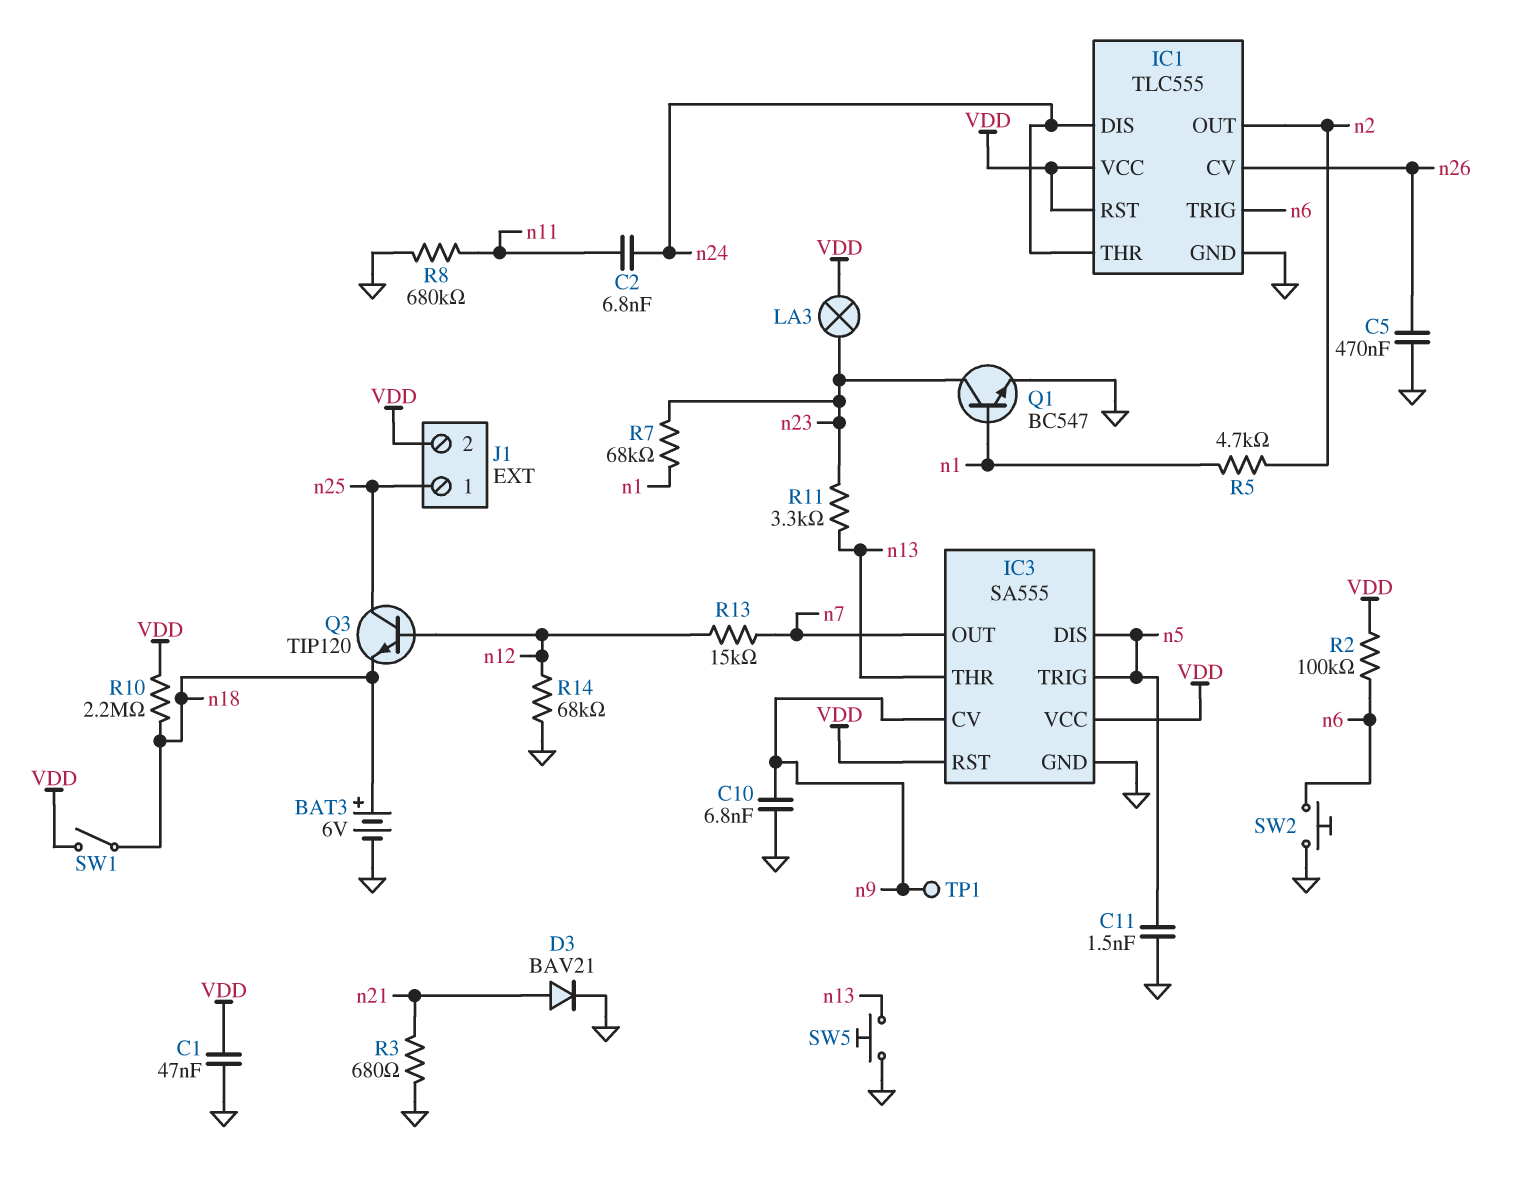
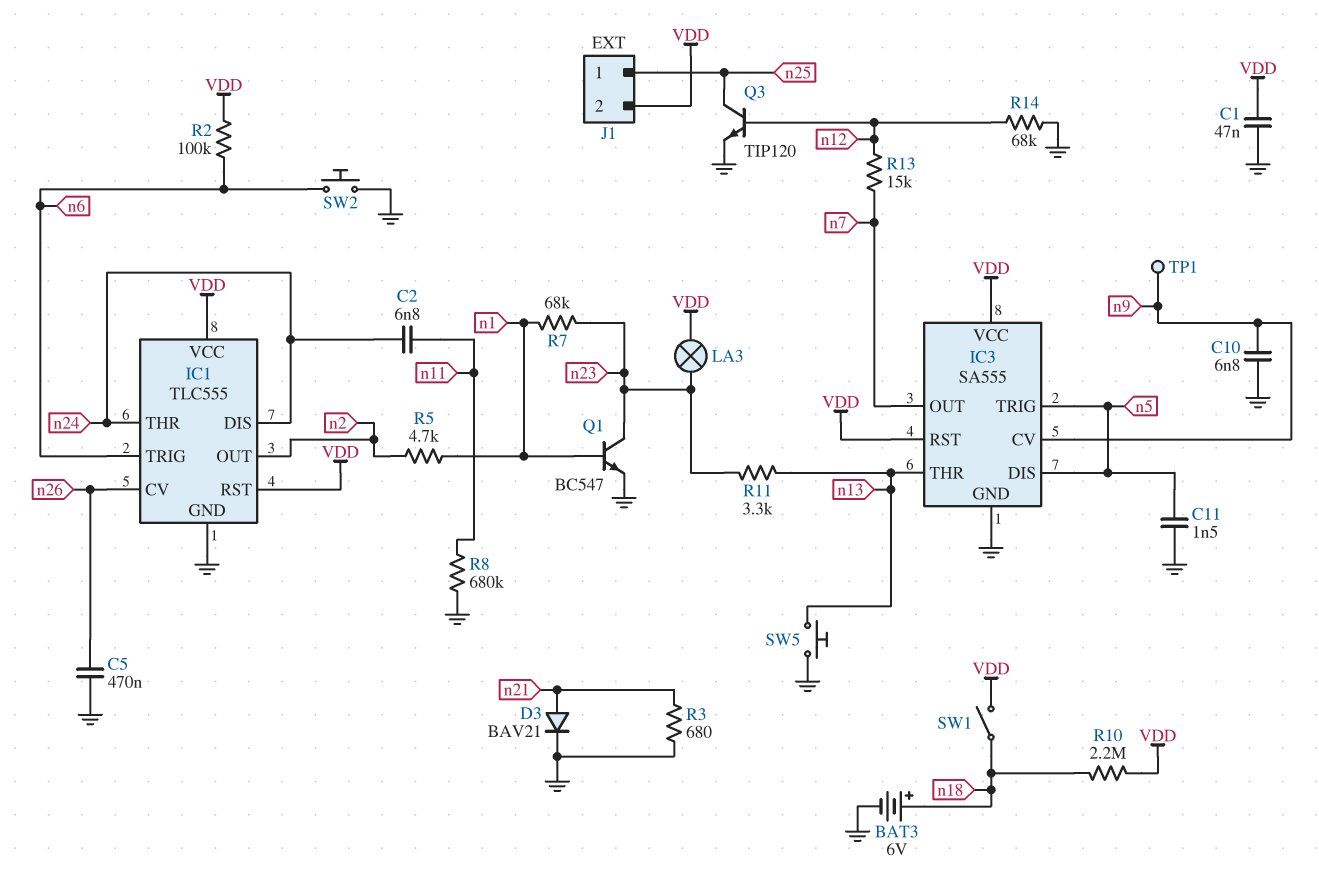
Q3: NPN TIP120 (B n12, C n25, E n18) -> NPN TIP120 (B n12, C n25, E GND)

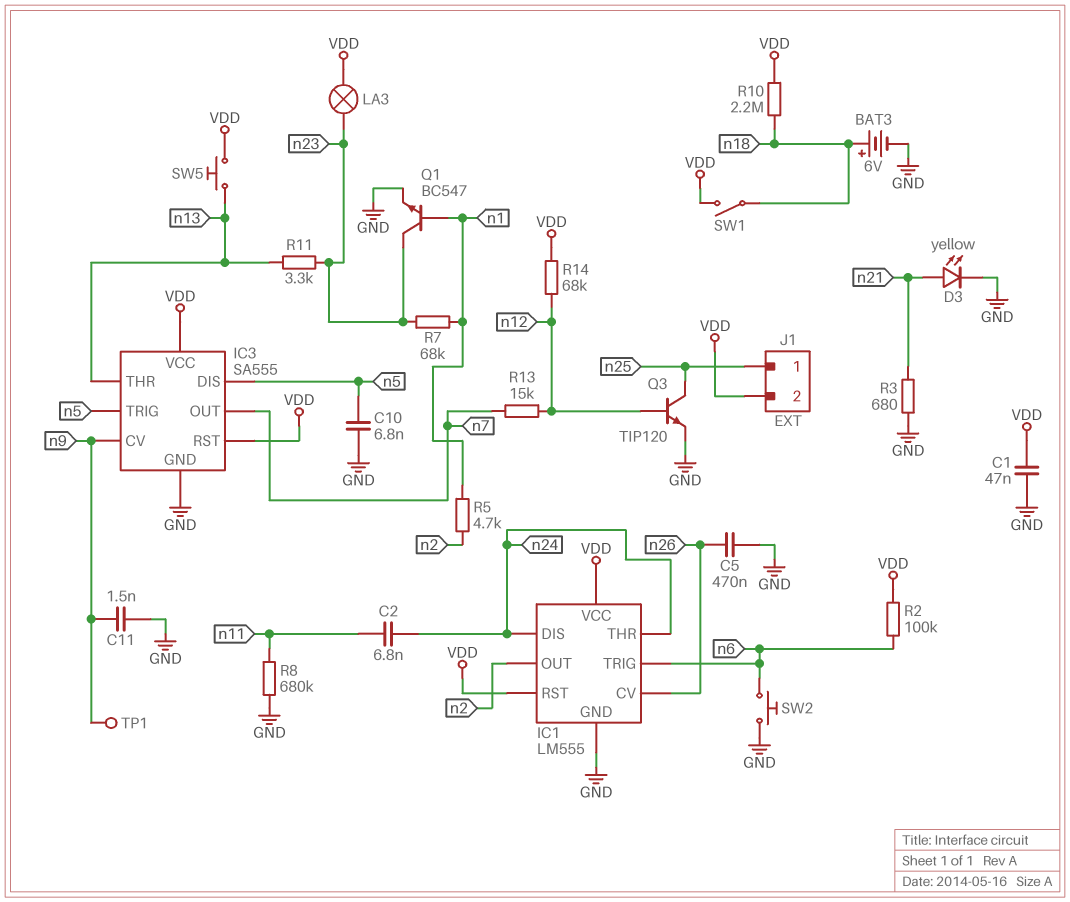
C10: 6.8nF (GND, n9) -> 6.8nF (GND, n5)
C11: 1.5nF (GND, n5) -> 1.5nF (GND, n9)
D3: diode BAV21 (A n21, K GND) -> LED yellow (A n21, K GND)
IC1: TLC555 -> LM555
R14: 68k (GND, n12) -> 68k (VDD, n12)
SW5: button (GND, n13) -> button (VDD, n13)

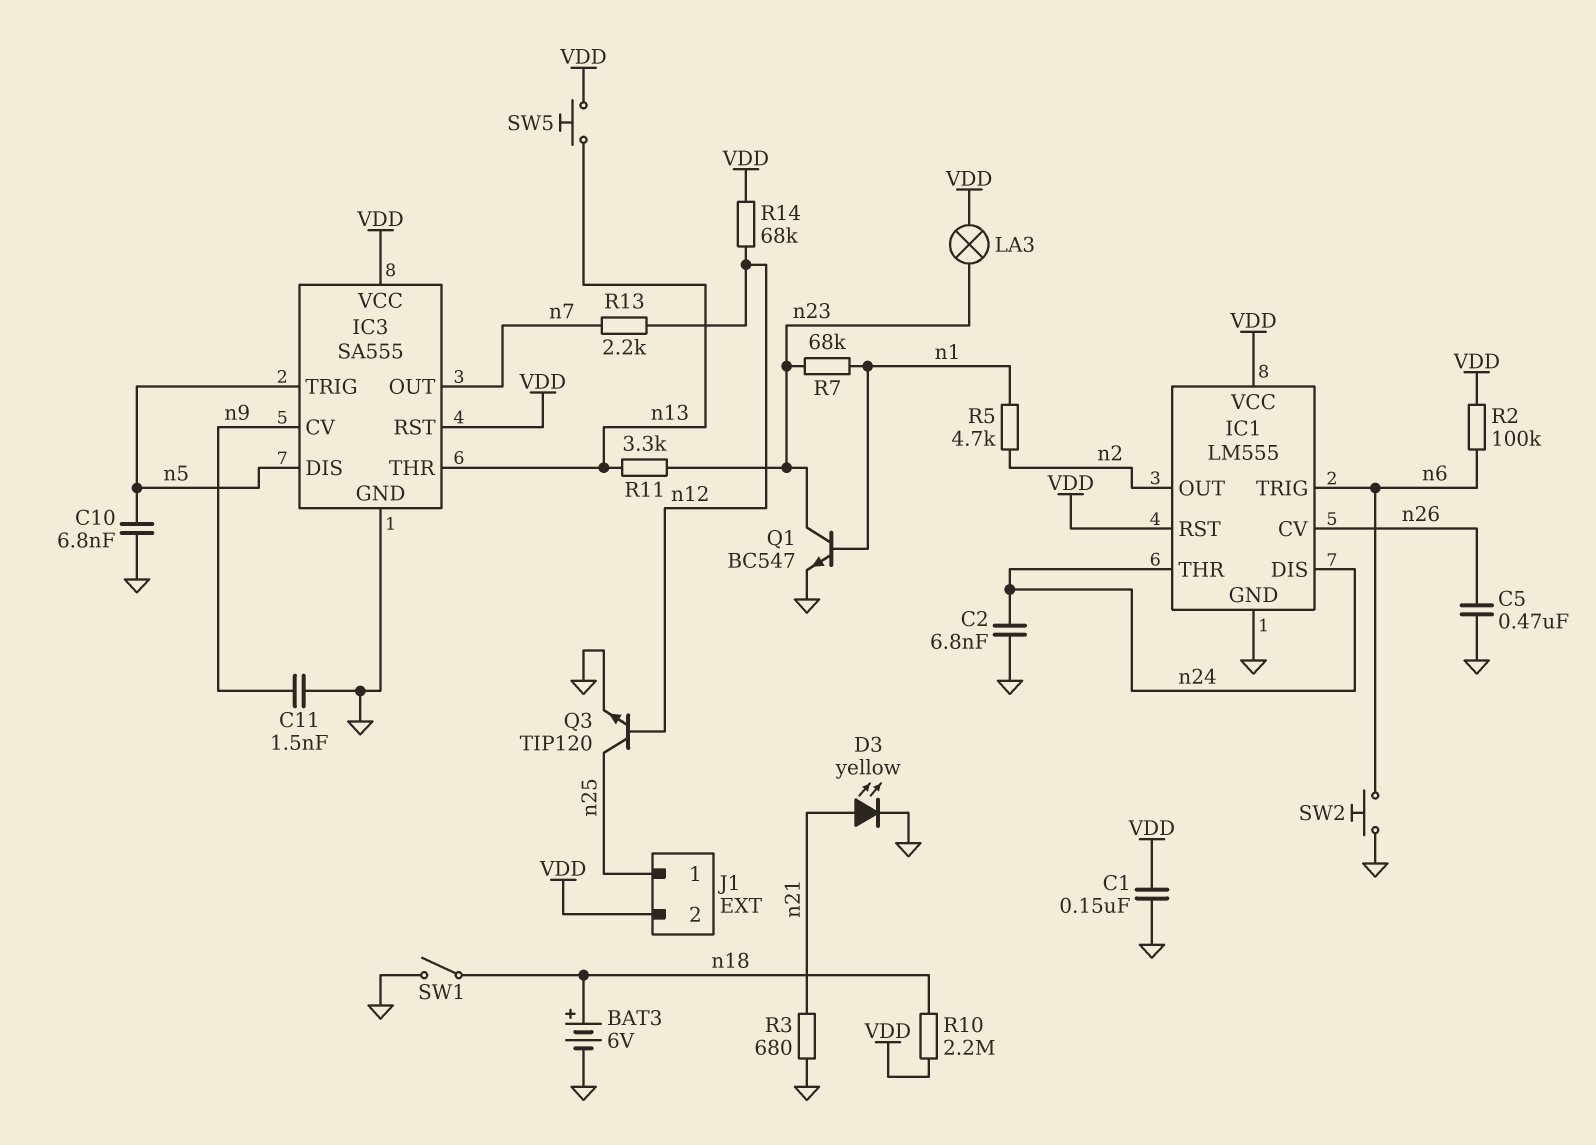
C1: 47nF (GND, VDD) -> 150nF (GND, VDD)
C2: 6.8nF (n11, n24) -> 6.8nF (GND, n24)
R8: 680k (GND, n11) -> none
R13: 15k (n7, n12) -> 2.2k (n7, n12)
SW1: switch (VDD, n18) -> switch (GND, n18)
TP1: test point (n9) -> none

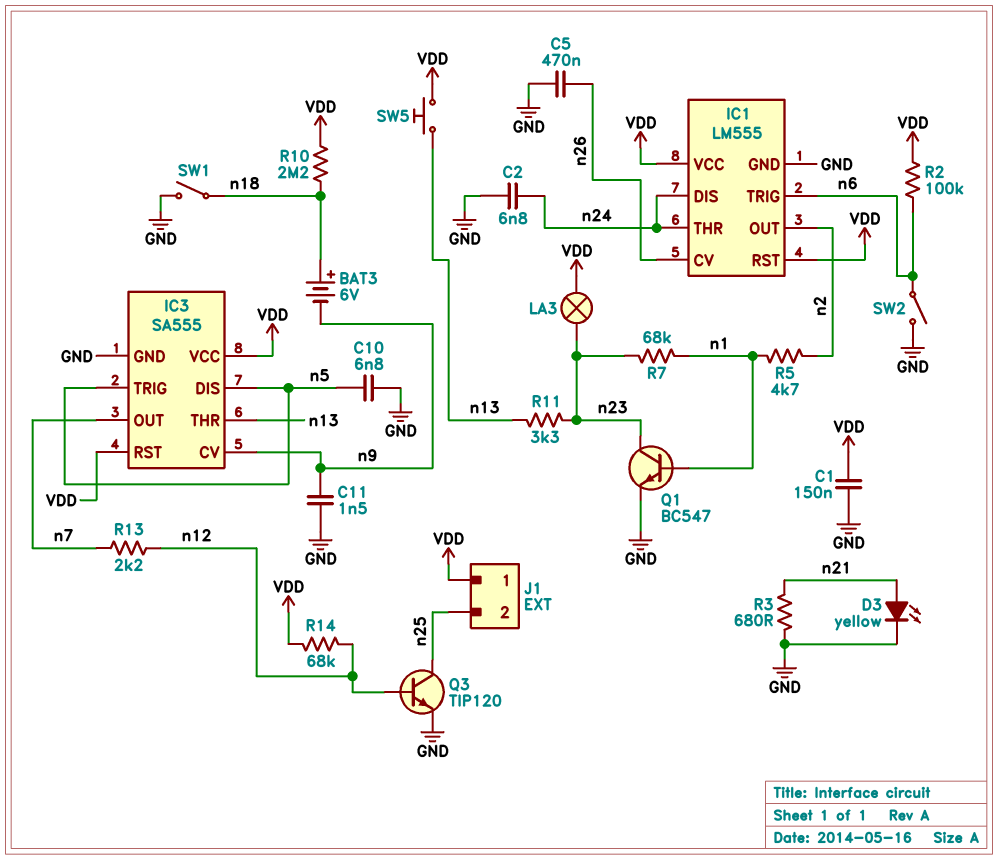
BAT3: 6V (plus n18, minus GND) -> 6V (plus n18, minus n9)
J1 pin 1: n25 -> VDD
J1 pin 2: VDD -> n25
SW2: button (GND, n6) -> switch (GND, n6)

